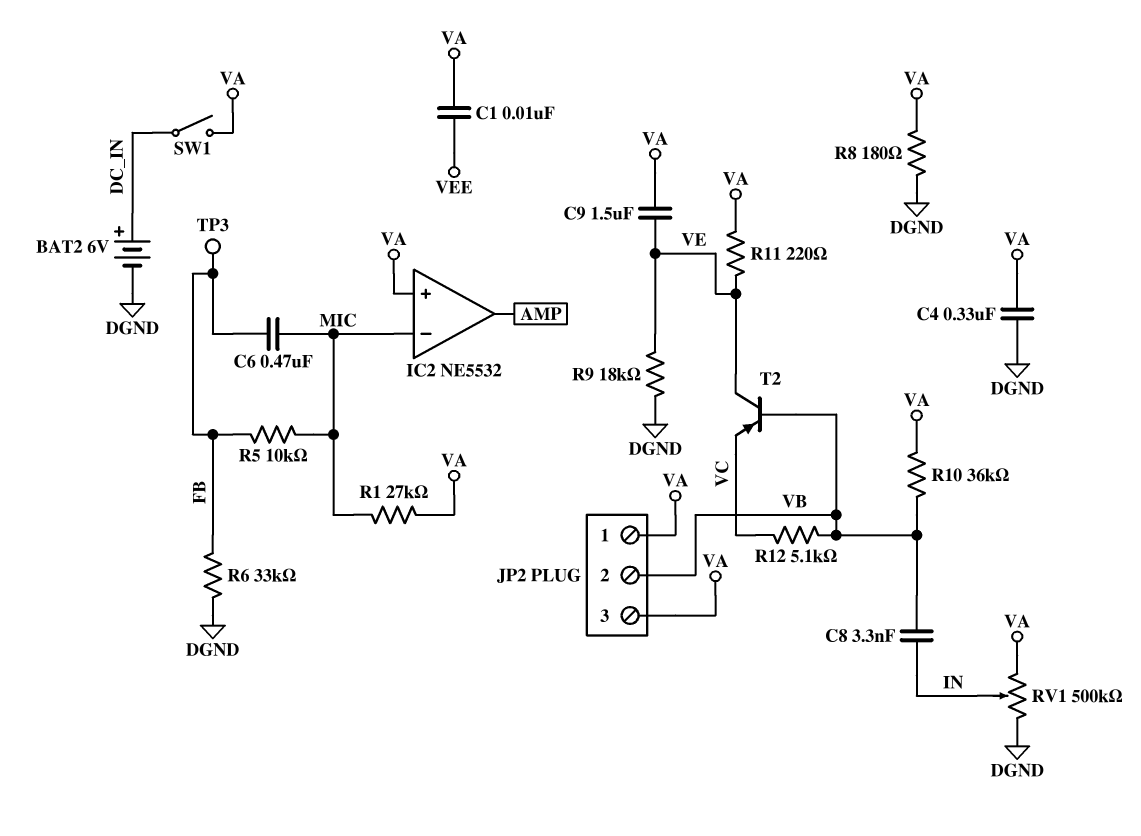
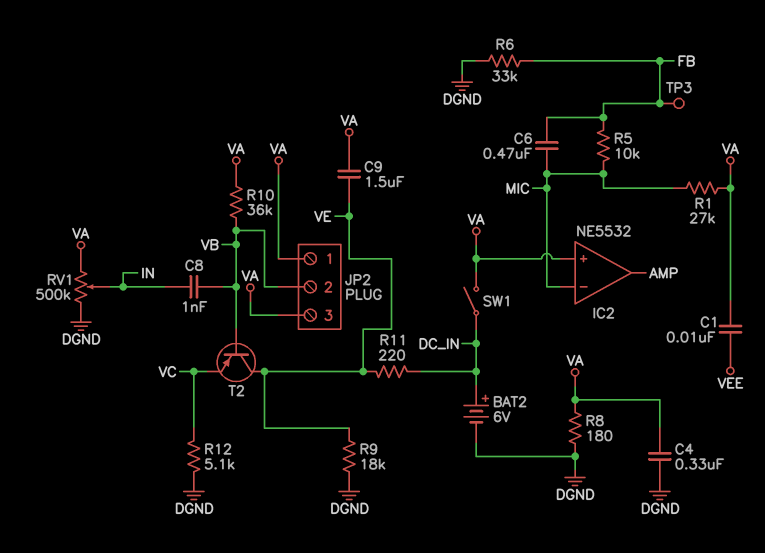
C8: 3.3nF (IN, VB) -> 1nF (IN, VB)
R11: 220 (VA, VE) -> 220 (DC_IN, VE)
R12: 5.1k (VB, VC) -> 5.1k (DGND, VC)

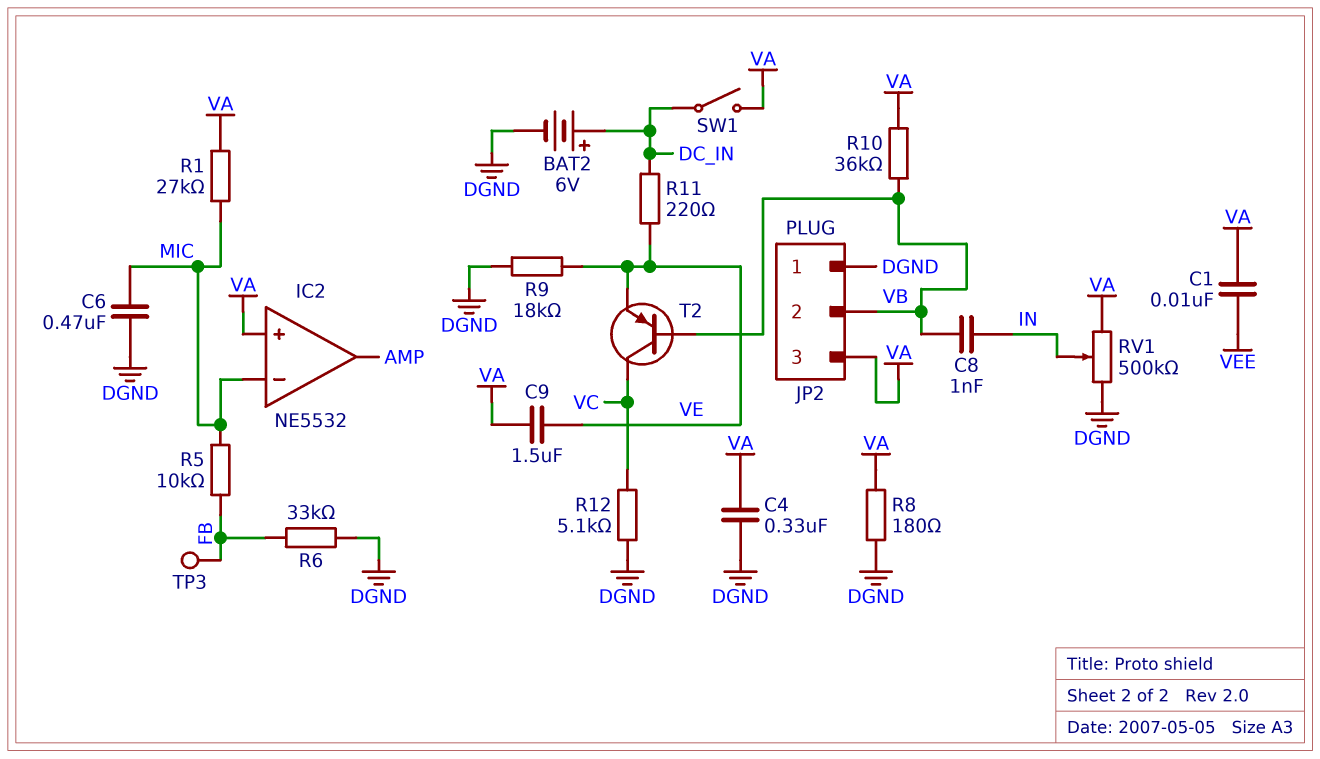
C6: 470nF (FB, MIC) -> 470nF (DGND, MIC)
JP2 pin 1: VA -> DGND
T2: PNP (B VB, C VE, E VC) -> PNP (B VB, C VC, E VE)

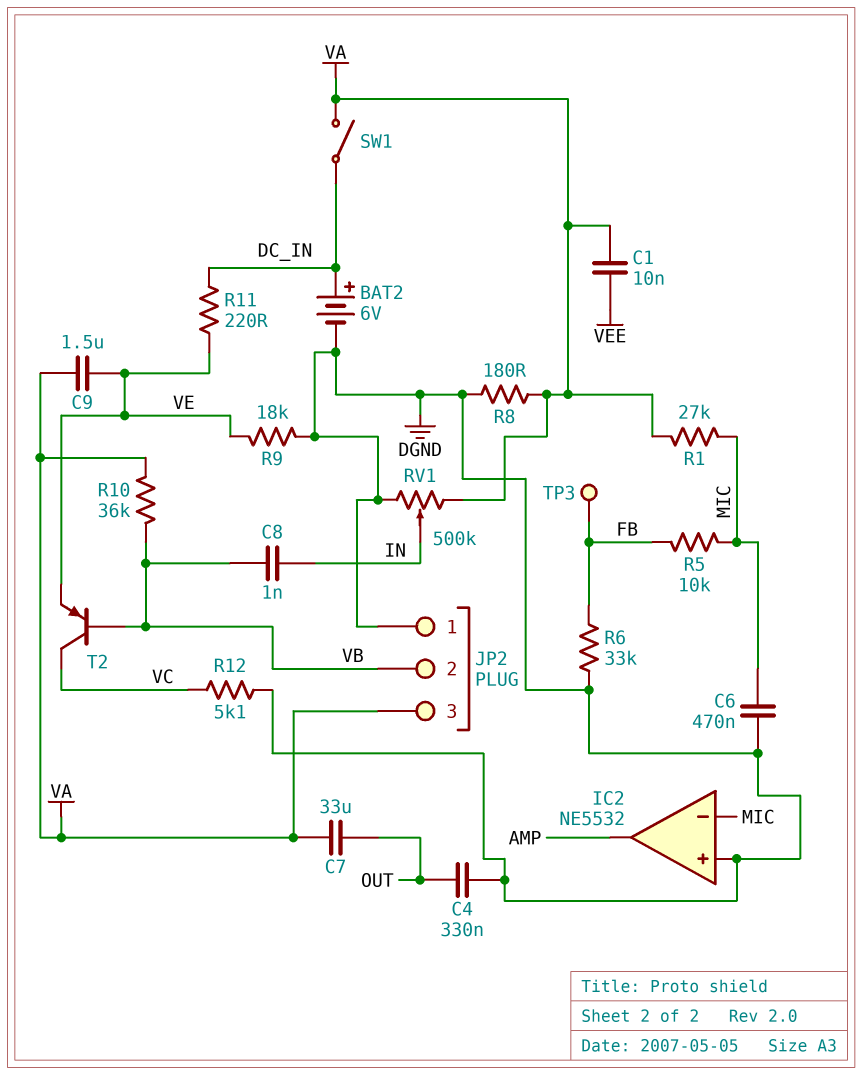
C4: 330nF (DGND, VA) -> 330nF (DGND, OUT)
C7: none -> 33uF (OUT, VA)
IC2 pin in+: VA -> DGND

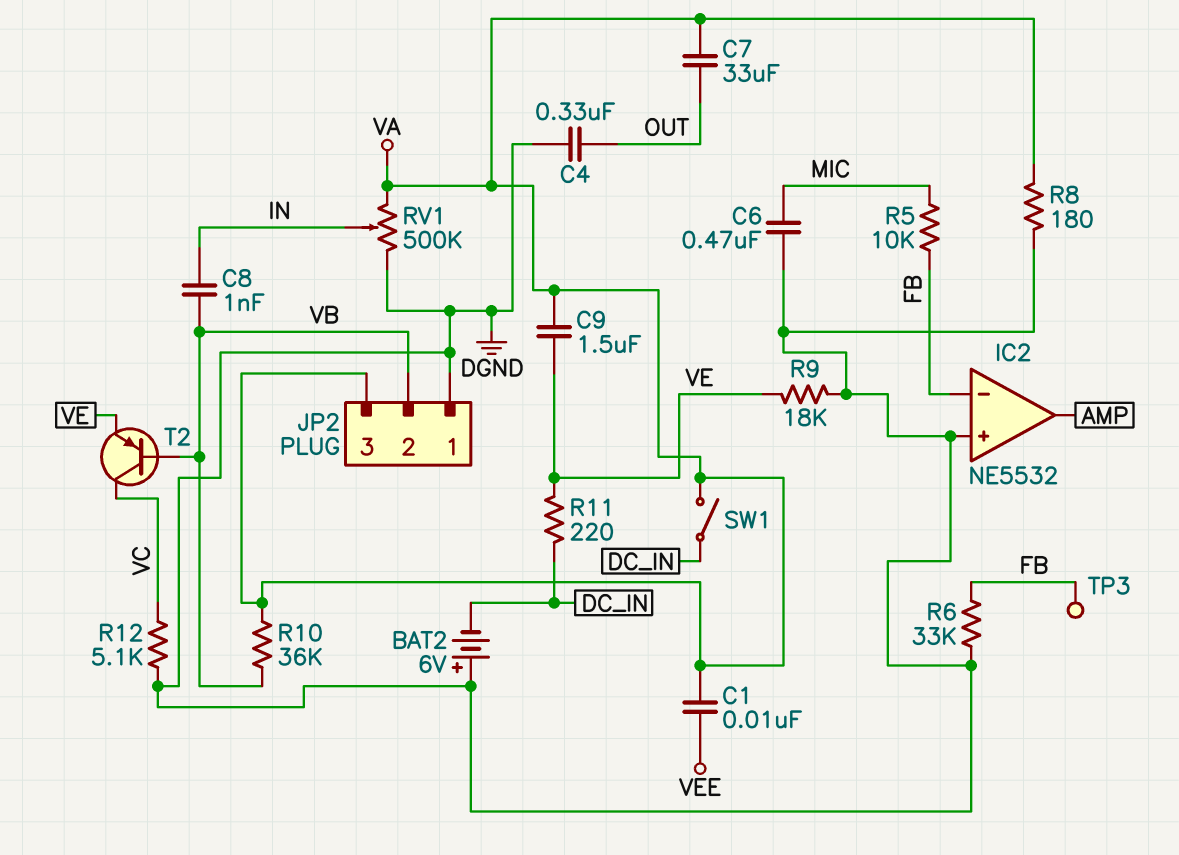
BAT2: 6V (plus DC_IN, minus DGND) -> 6V (plus DGND, minus DC_IN)
IC2 pin in-: MIC -> FB
R1: 27k (MIC, VA) -> none

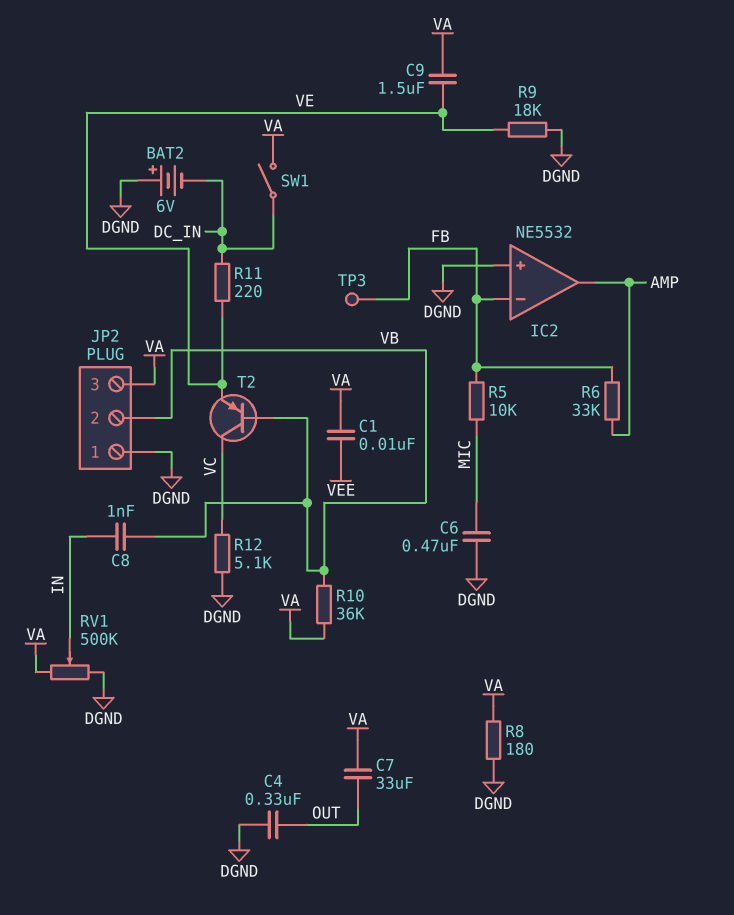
R6: 33k (DGND, FB) -> 33k (AMP, FB)

